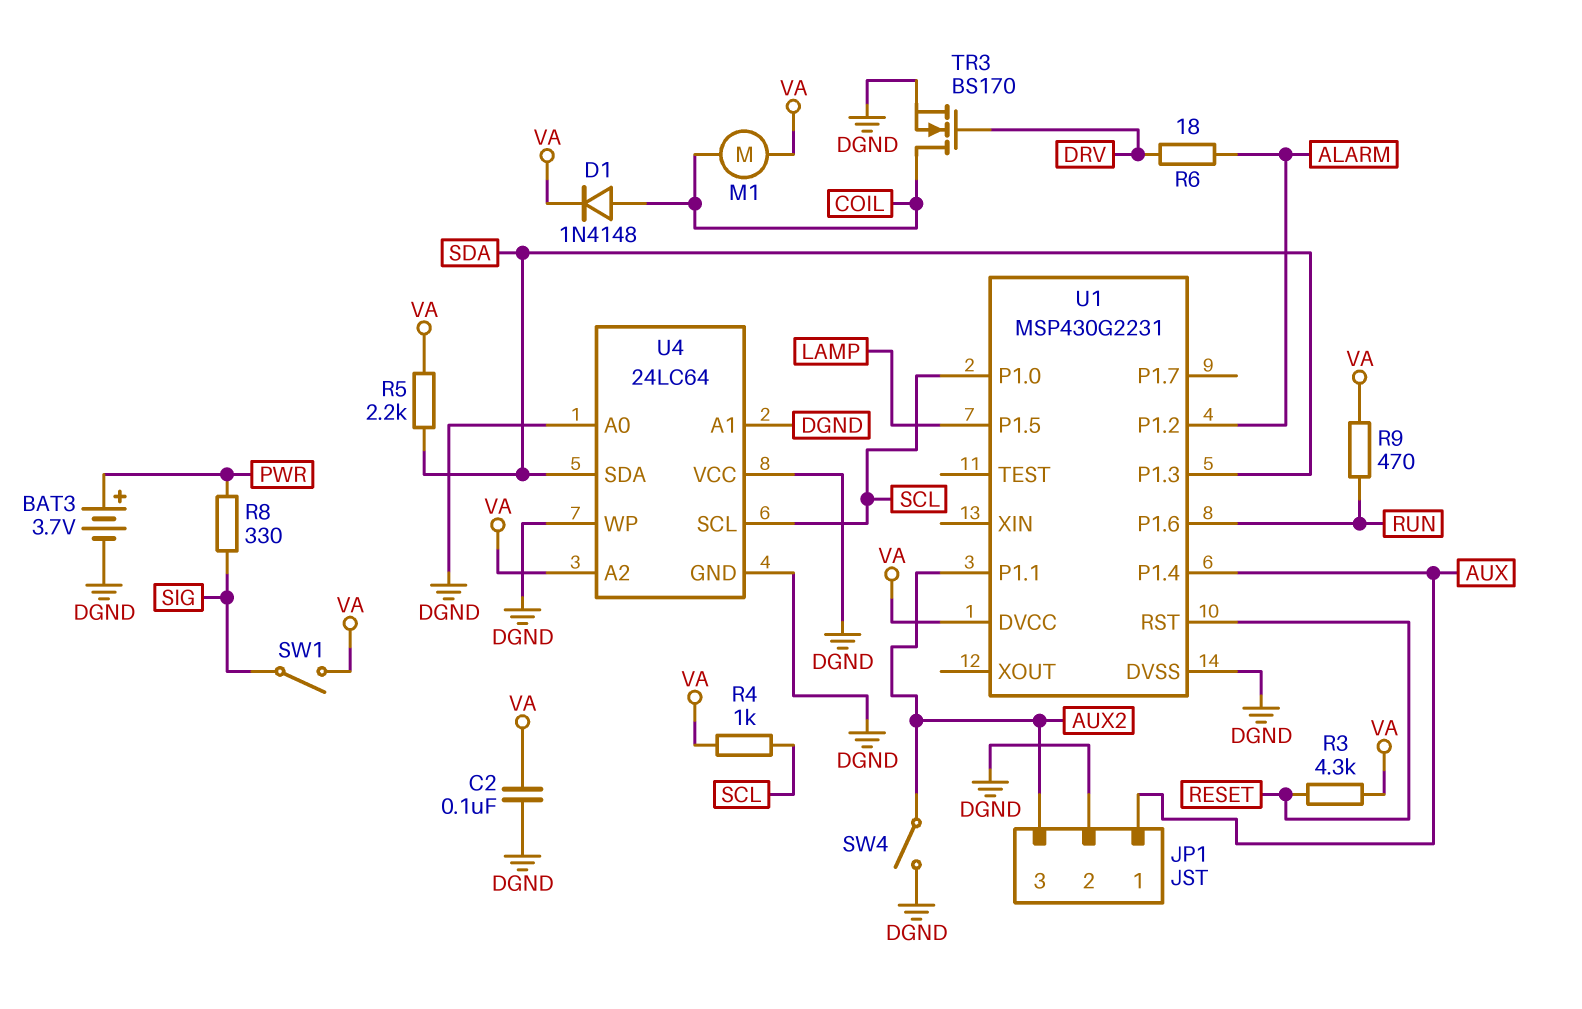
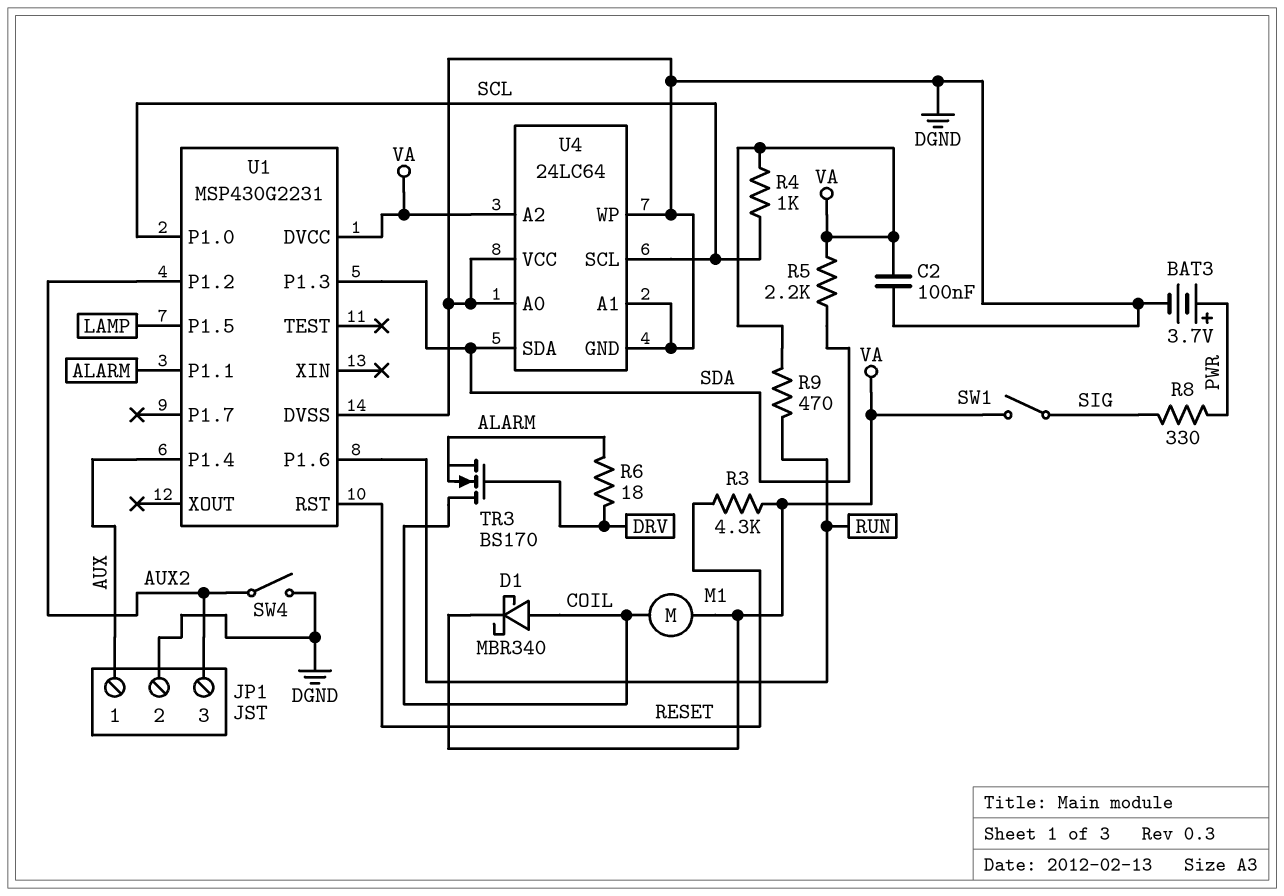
D1: diode 1N4148 (A COIL, K VA) -> schottky MBR340 (A COIL, K VA)
TR3: NMOS BS170 (G DRV, D COIL, S DGND) -> NMOS BS170 (G DRV, D COIL, S ALARM)
U1 pin P1.1: AUX2 -> ALARM
U1 pin P1.2: ALARM -> AUX2

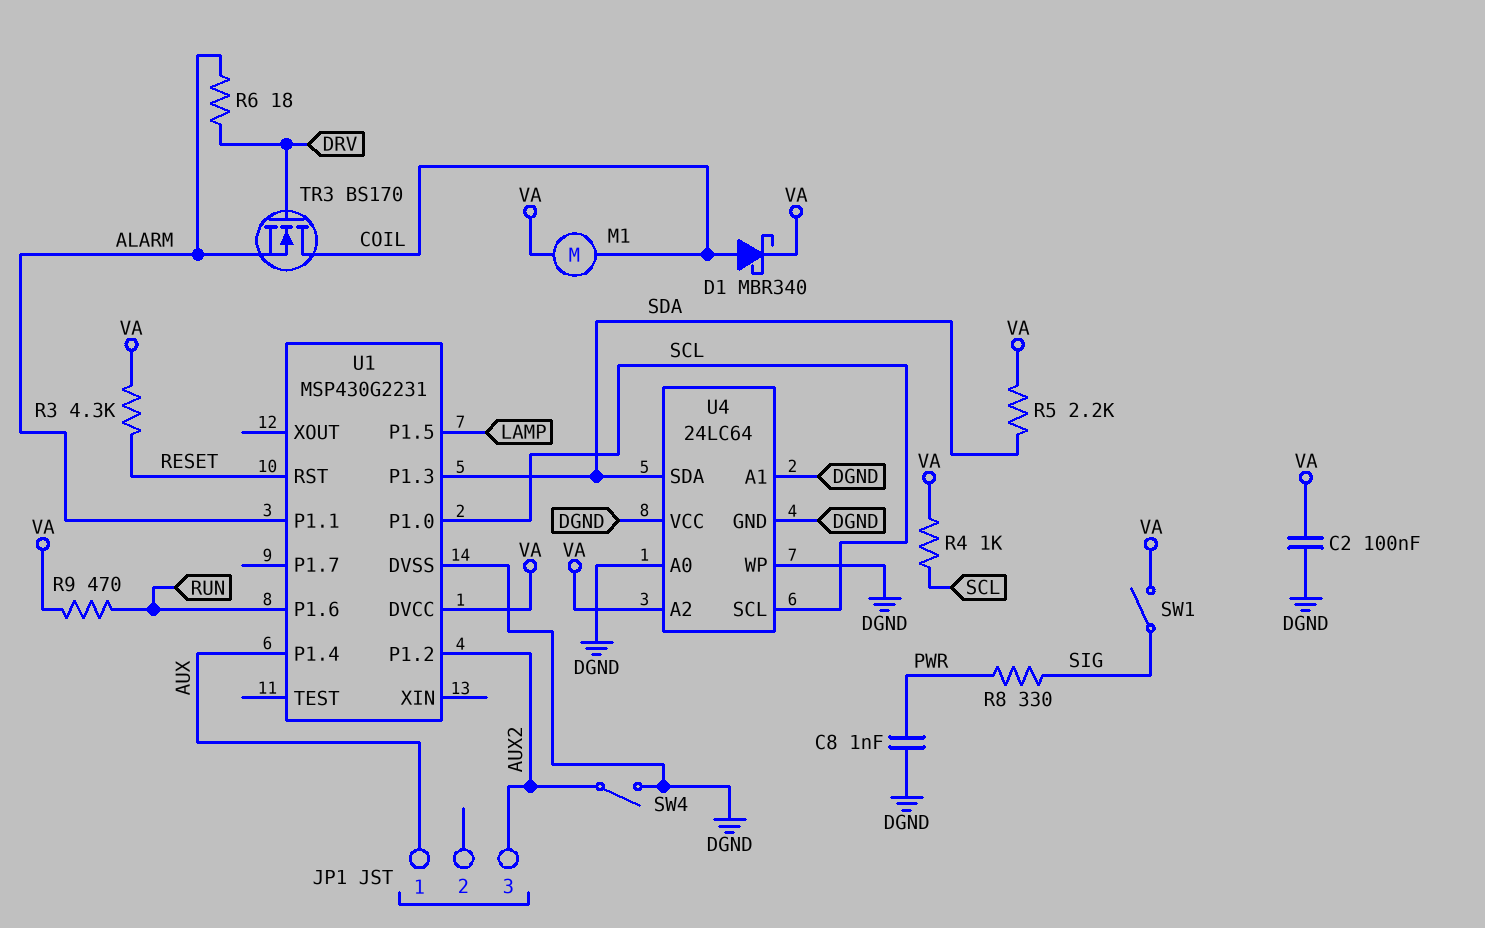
BAT3: 3.7V (plus PWR, minus DGND) -> none
C8: none -> 1nF (DGND, PWR)
JP1 pin 2: DGND -> none

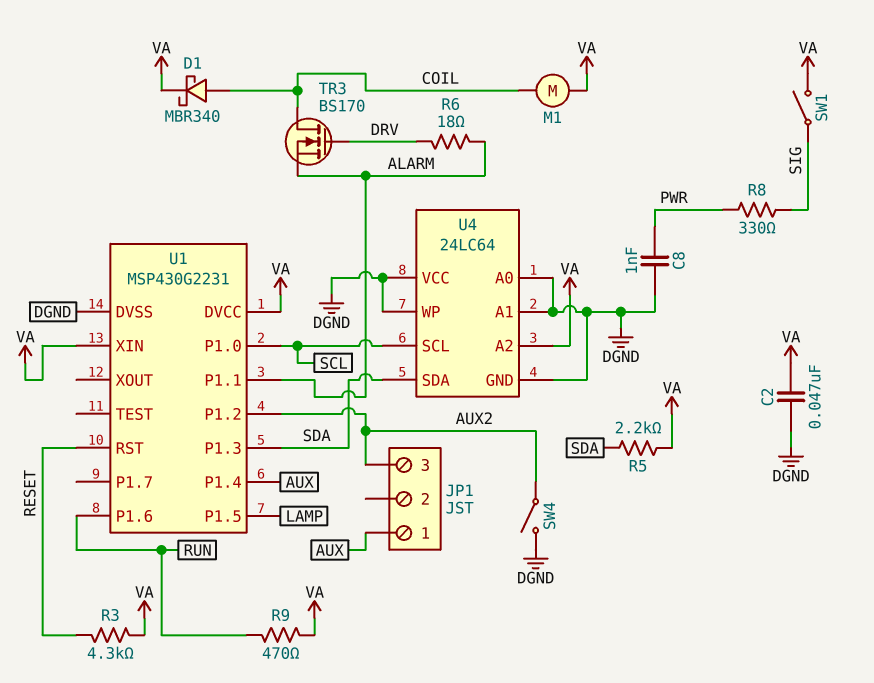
C2: 100nF (DGND, VA) -> 47nF (DGND, VA)
R4: 1k (SCL, VA) -> none
U1 pin XIN: none -> VA

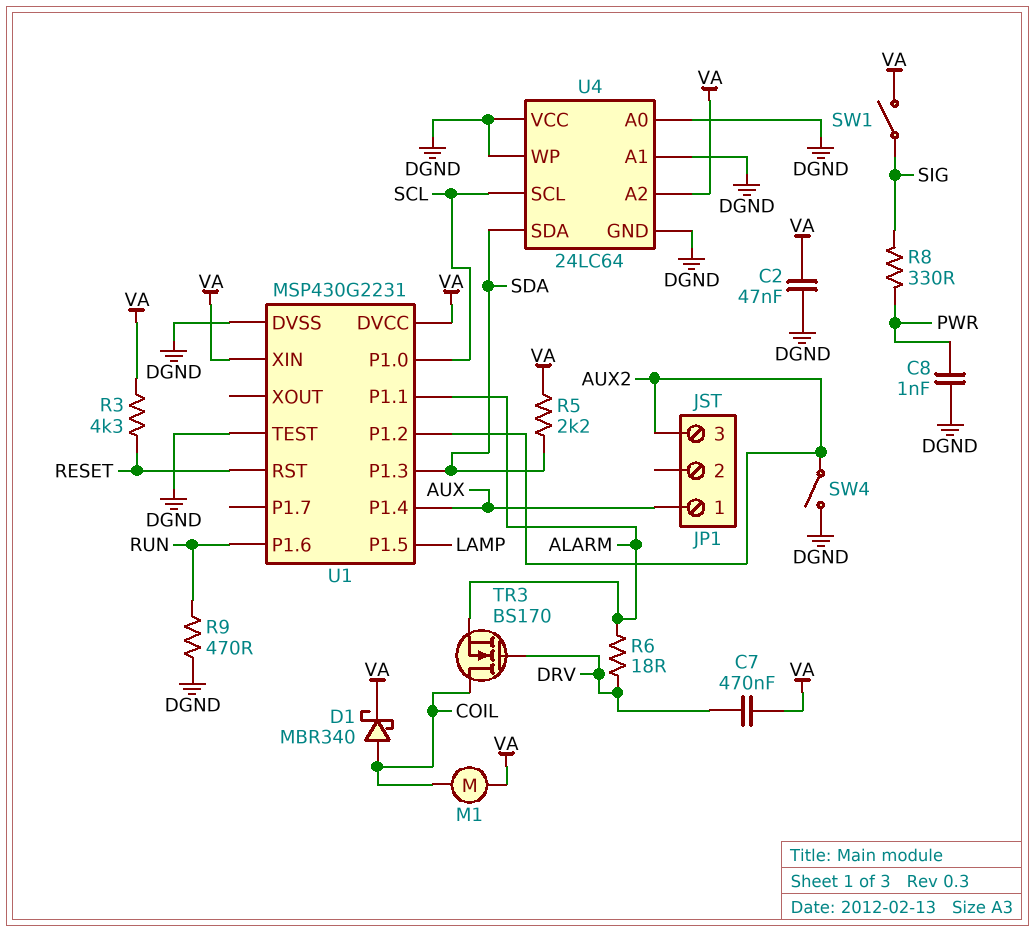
C7: none -> 470nF (DRV, VA)
R9: 470 (RUN, VA) -> 470 (DGND, RUN)
U1 pin TEST: none -> DGND

